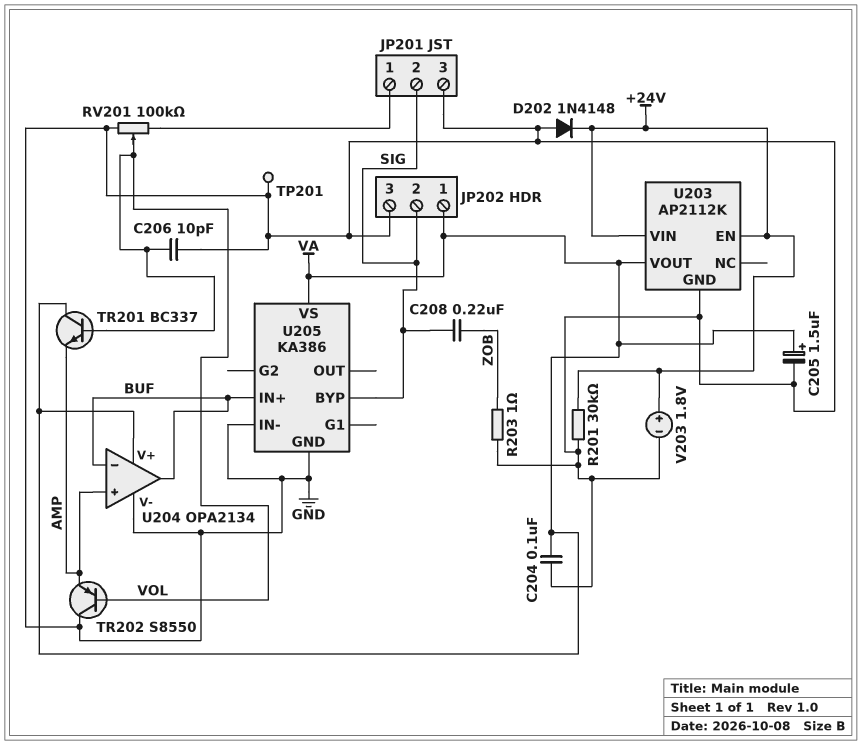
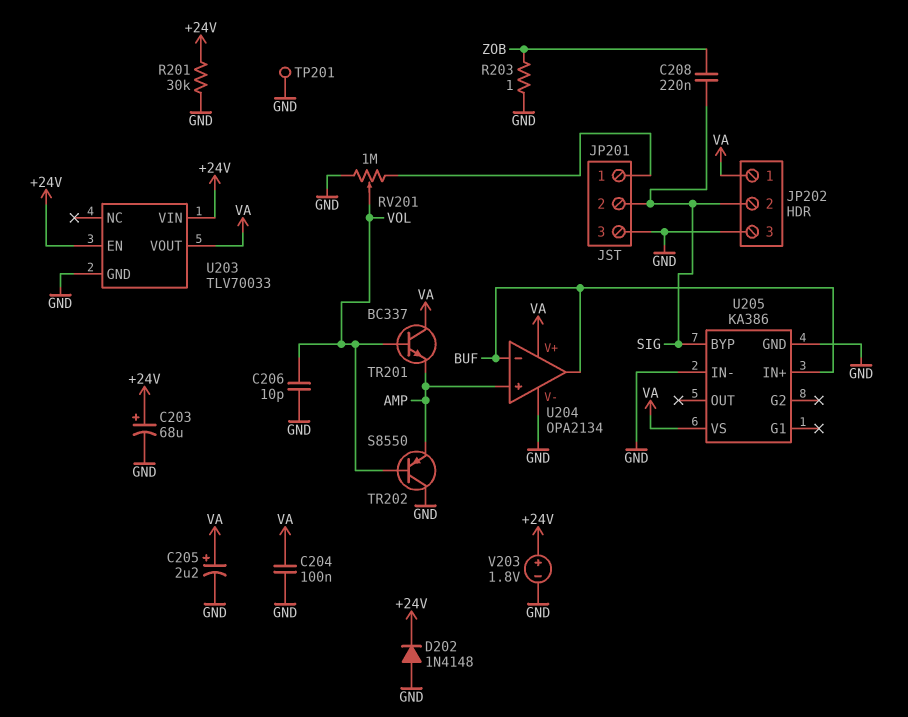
C203: none -> 68uF (plus +24V, minus GND)
C205: 1.5uF (plus VA, minus GND) -> 2.2uF (plus VA, minus GND)
RV201: 100k (GND, JP201/1, wiper VOL) -> 1M (GND, JP201/1, wiper VOL)
U203: AP2112K -> TLV70033

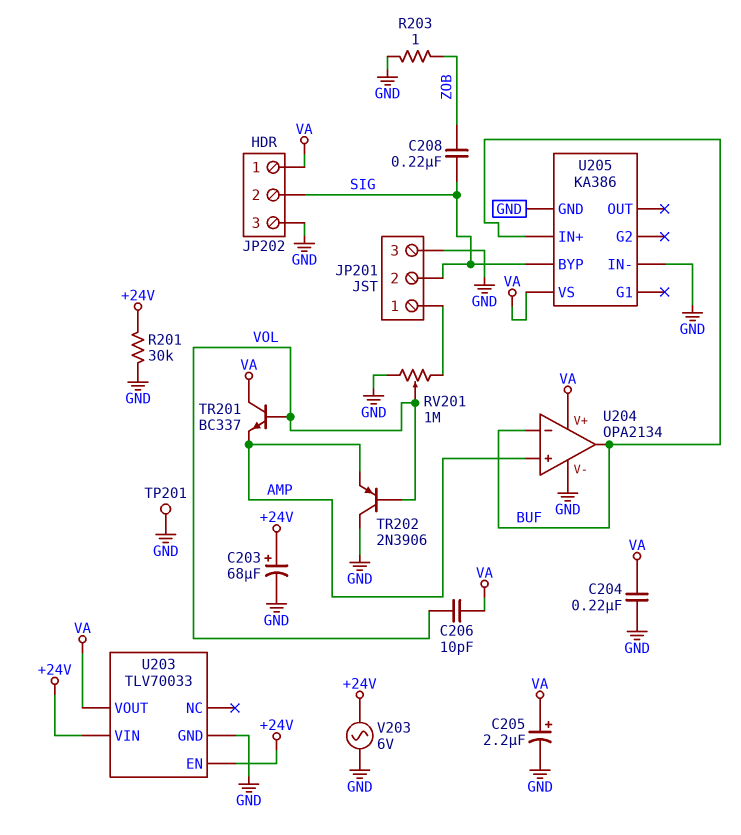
C204: 100nF (GND, VA) -> 220nF (GND, VA)
C206: 10pF (GND, VOL) -> 10pF (VA, VOL)
D202: diode 1N4148 (A GND, K +24V) -> none
TR202: PNP S8550 (B VOL, C GND, E AMP) -> PNP 2N3906 (B VOL, C GND, E AMP)
V203: 1.8V (plus +24V, minus GND) -> AC 6V (+24V, GND)

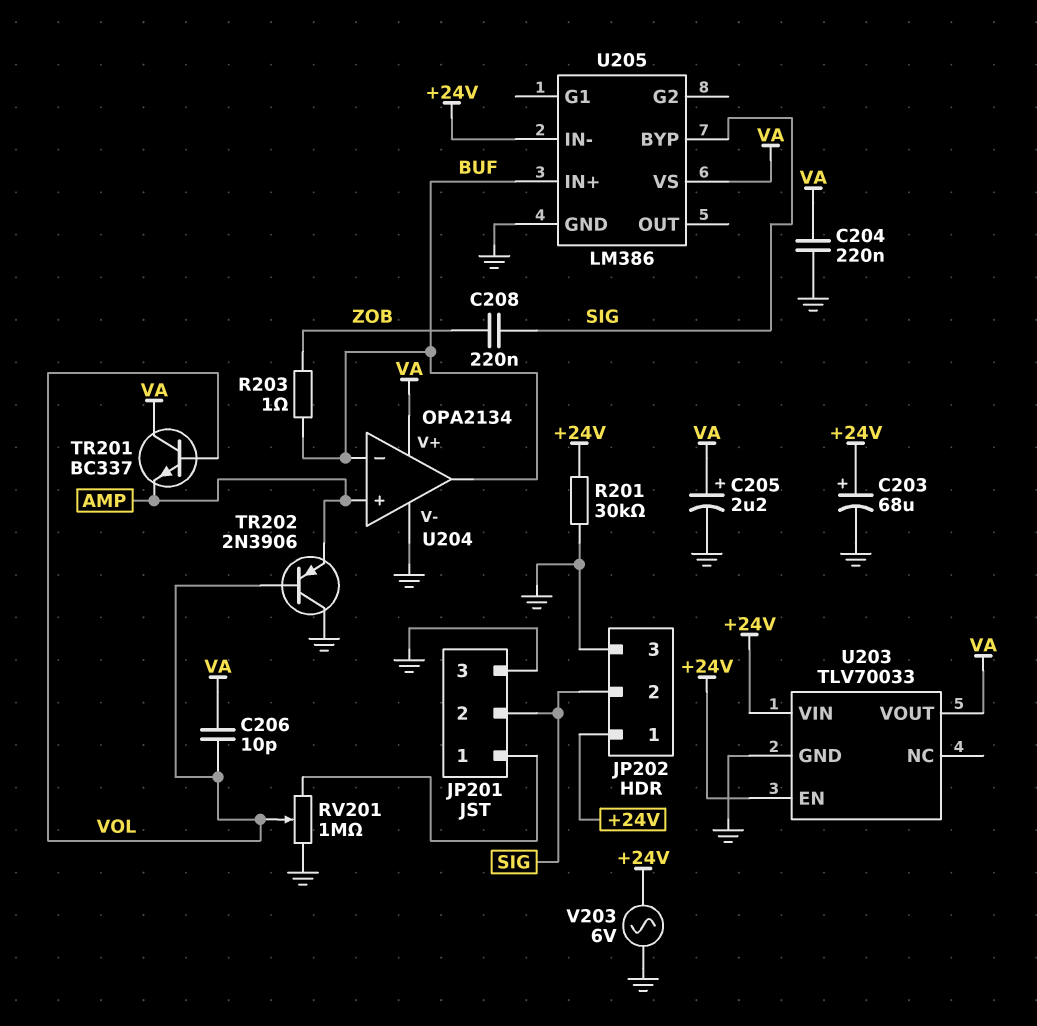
JP202 pin 1: VA -> +24V
R203: 1 (GND, ZOB) -> 1 (BUF, ZOB)
TP201: test point (GND) -> none
U205: KA386 -> LM386
U205 pin IN-: GND -> +24V

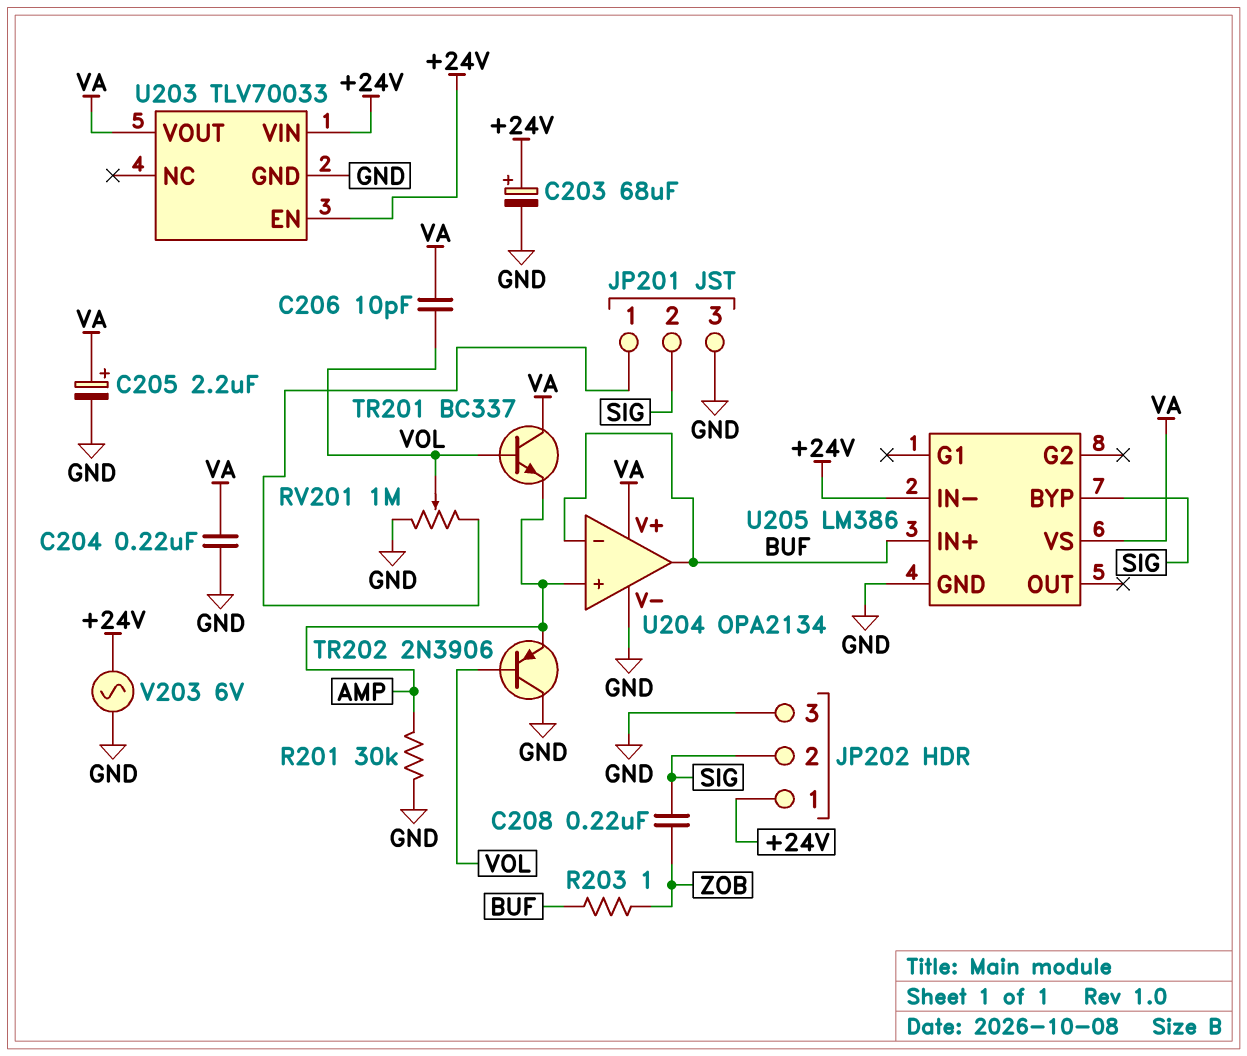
R201: 30k (+24V, GND) -> 30k (AMP, GND)

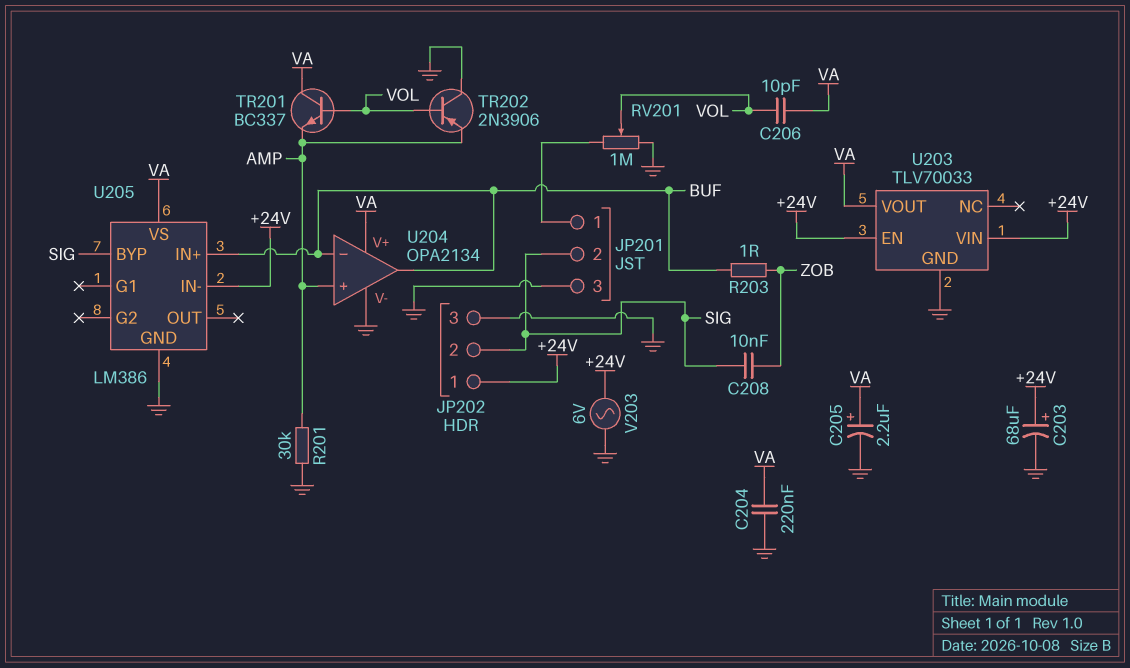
C208: 220nF (SIG, ZOB) -> 10nF (SIG, ZOB)

